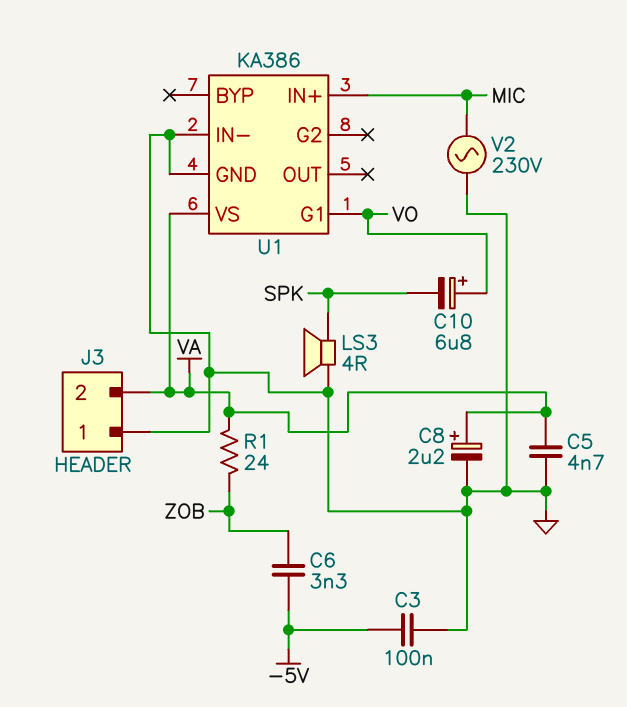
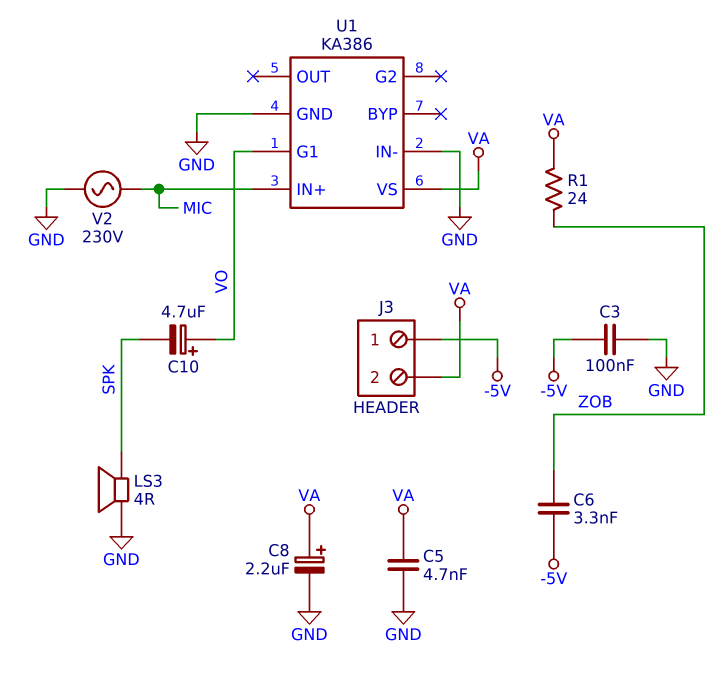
C10: 6.8uF (plus VO, minus SPK) -> 4.7uF (plus VO, minus SPK)
J3 pin 1: GND -> -5V

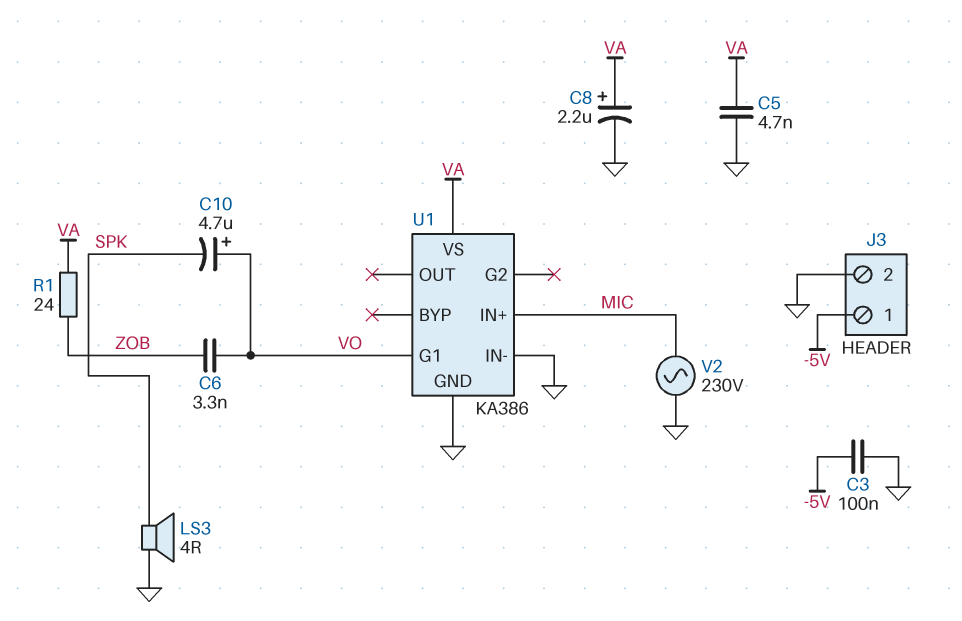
C6: 3.3nF (-5V, ZOB) -> 3.3nF (VO, ZOB)
J3 pin 2: VA -> GND

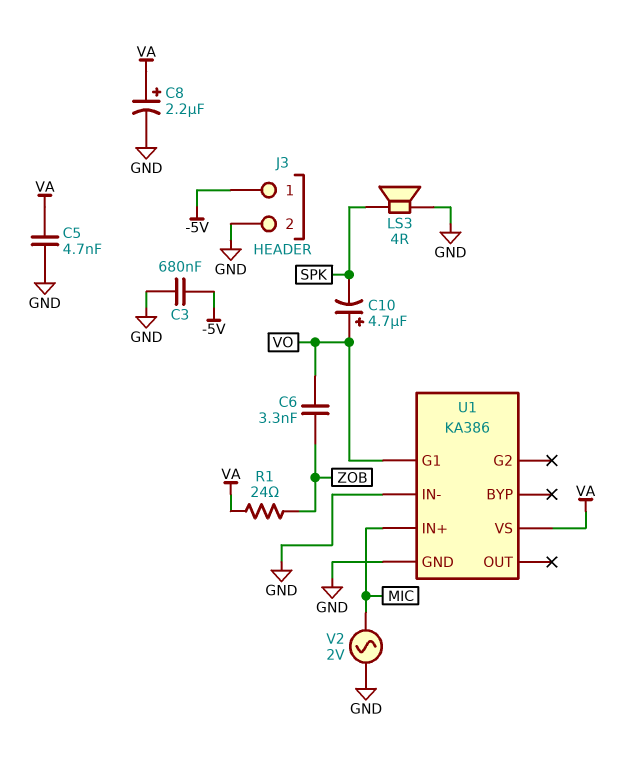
C3: 100nF (-5V, GND) -> 680nF (-5V, GND)
V2: AC 230V (GND, MIC) -> AC 2V (GND, MIC)

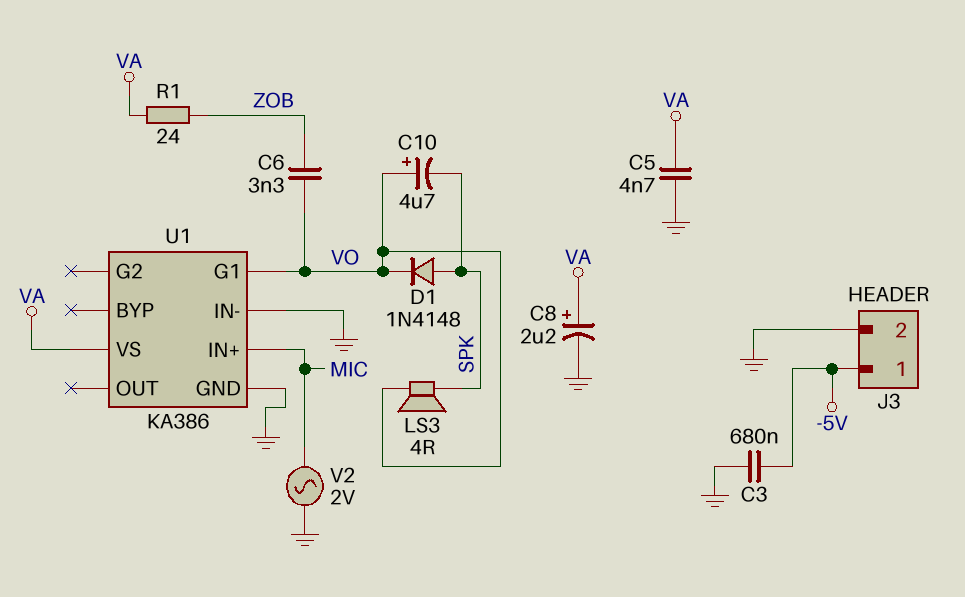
D1: none -> diode 1N4148 (A SPK, K VO)
LS3: speaker 4R (GND, SPK) -> speaker 4R (SPK, VO)

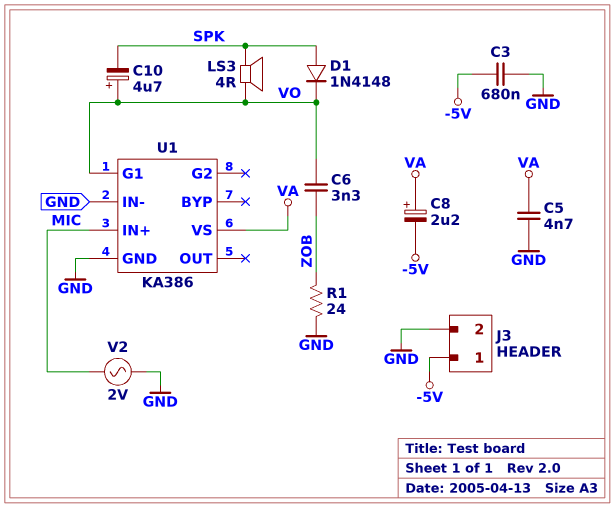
C8: 2.2uF (plus VA, minus GND) -> 2.2uF (plus VA, minus -5V)
R1: 24 (VA, ZOB) -> 24 (GND, ZOB)

